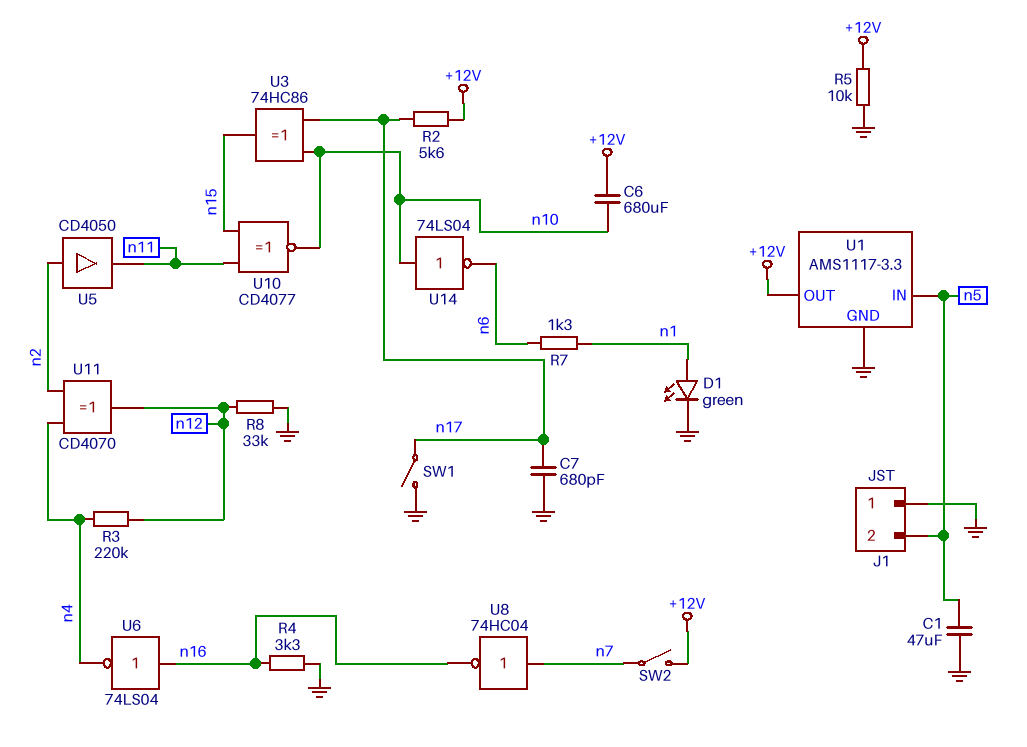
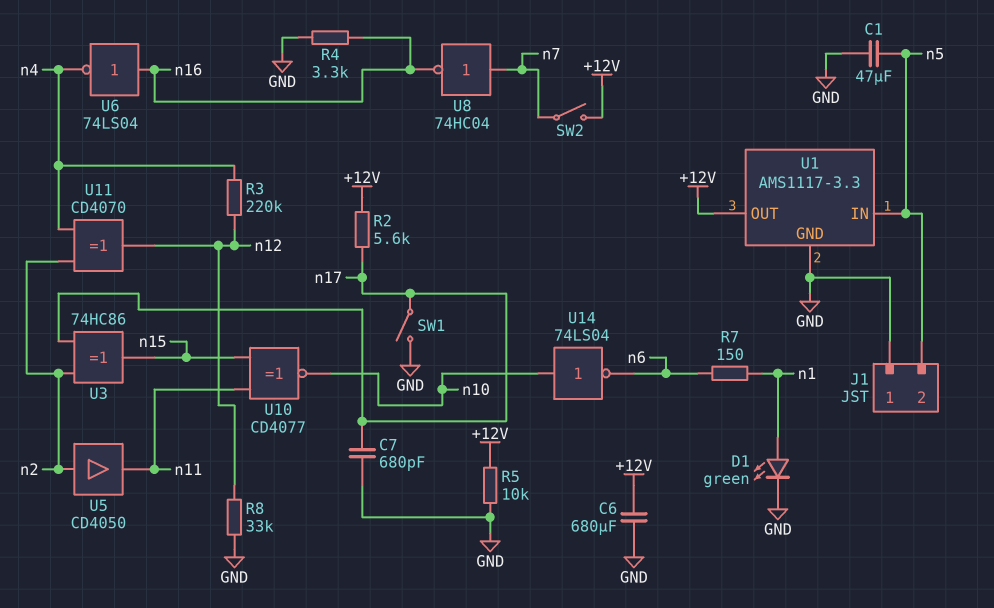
C6: 680uF (+12V, n10) -> 680uF (+12V, GND)
R7: 1.3k (n1, n6) -> 150 (n1, n6)
U3: XOR 74HC86 (in n10, in n17, out n15) -> XOR 74HC86 (in n2, in n17, out n15)

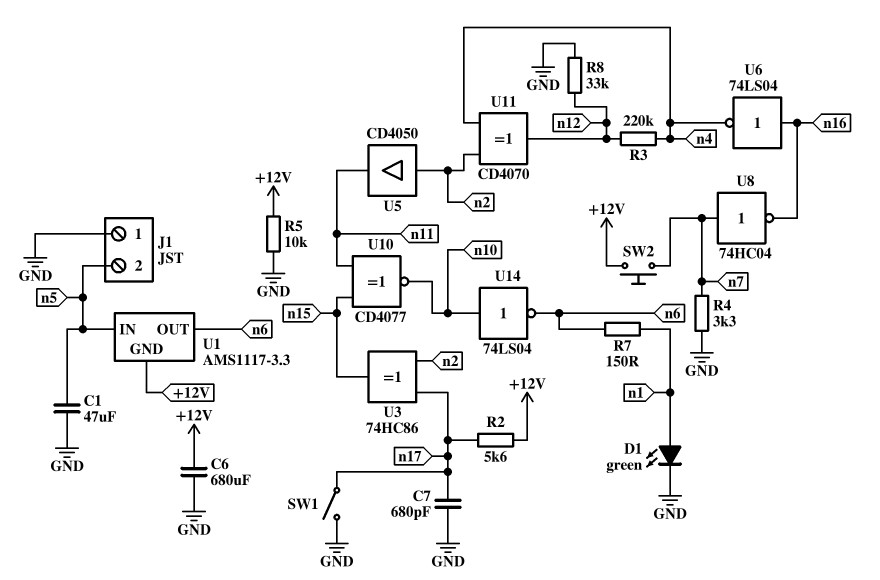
R4: 3.3k (GND, n16) -> 3.3k (GND, n7)
SW2: switch (+12V, n7) -> button (+12V, n7)
U1 pin GND: GND -> +12V
U1 pin OUT: +12V -> n6

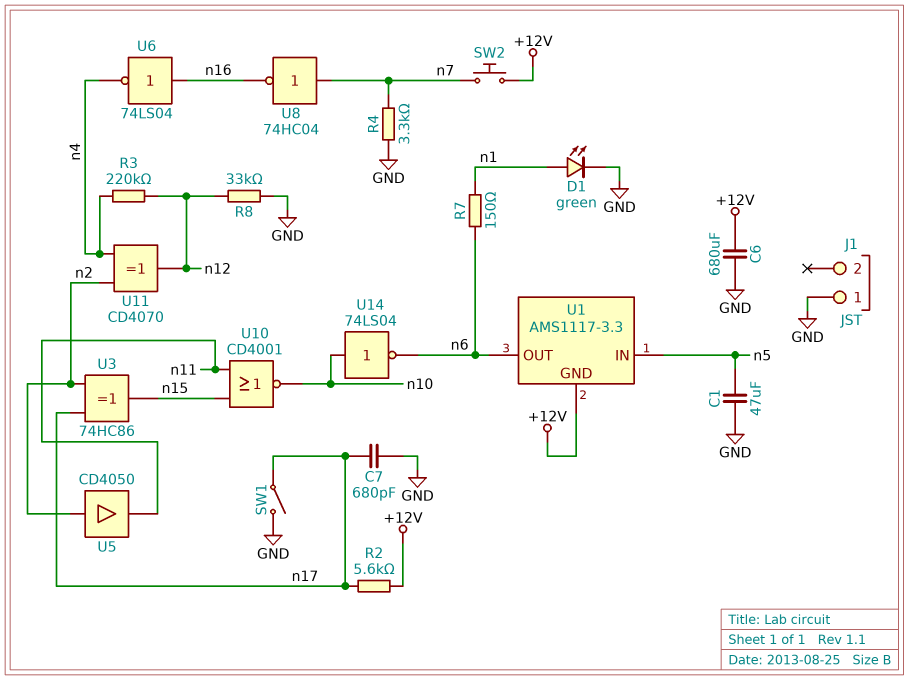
J1 pin 2: n5 -> none
R5: 10k (+12V, GND) -> none
U10: XNOR CD4077 (in n11, in n15, out n10) -> NOR CD4001 (in n11, in n15, out n10)

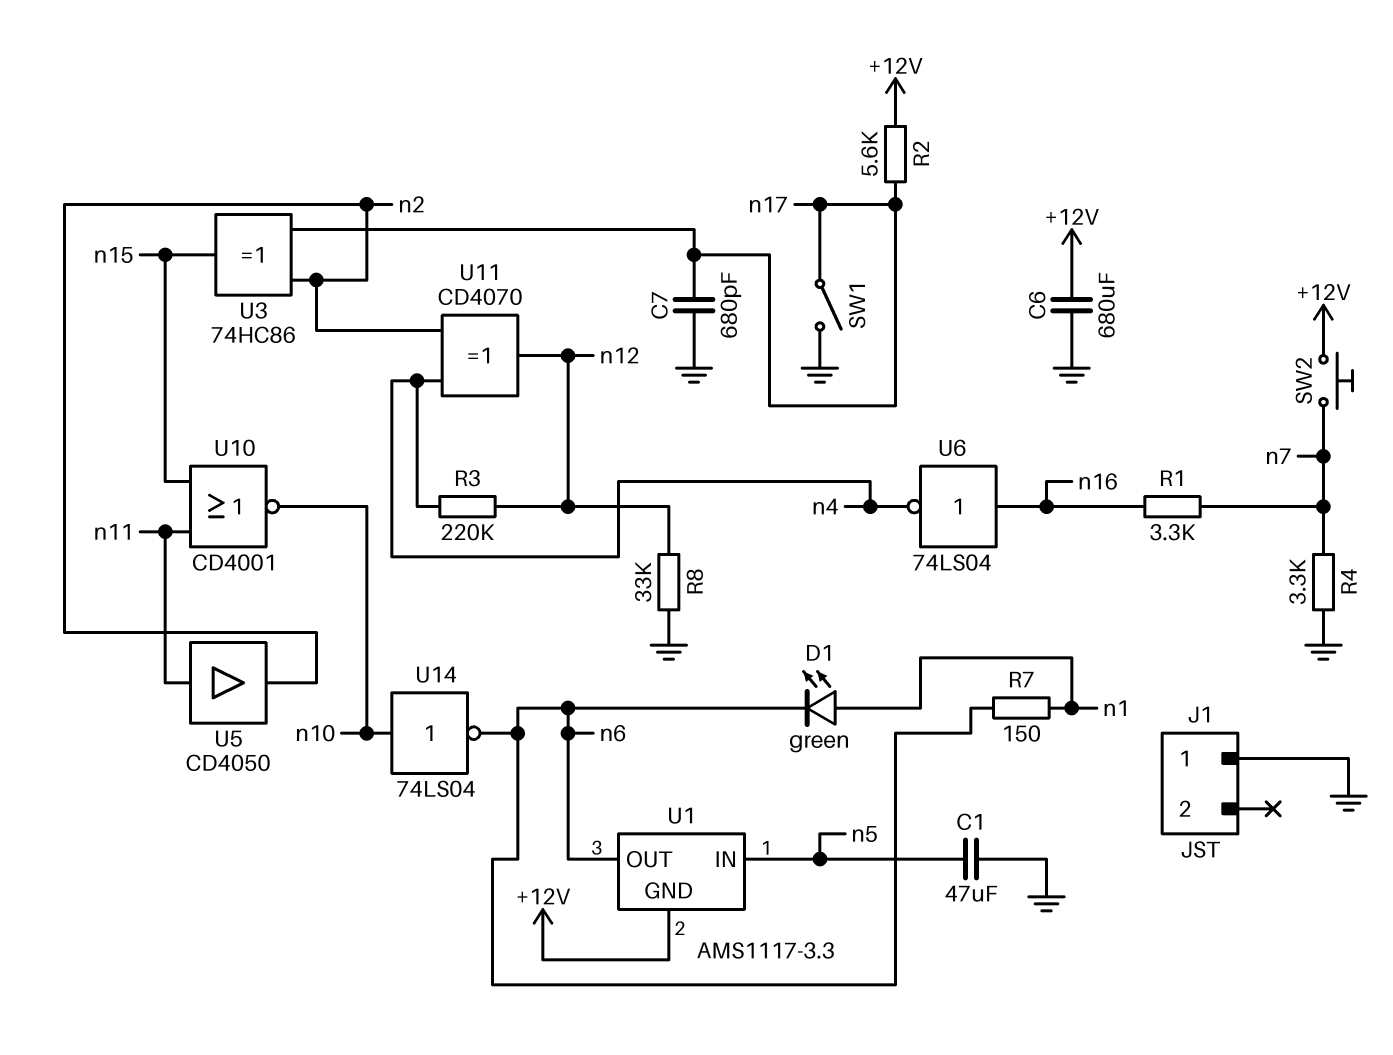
D1: LED green (A n1, K GND) -> LED green (A n1, K n6)
R1: none -> 3.3k (n7, n16)
U5: buffer CD4050 (in n2, out n11) -> buffer CD4050 (in n11, out n2)
U8: NOT 74HC04 (in n7, out n16) -> none

